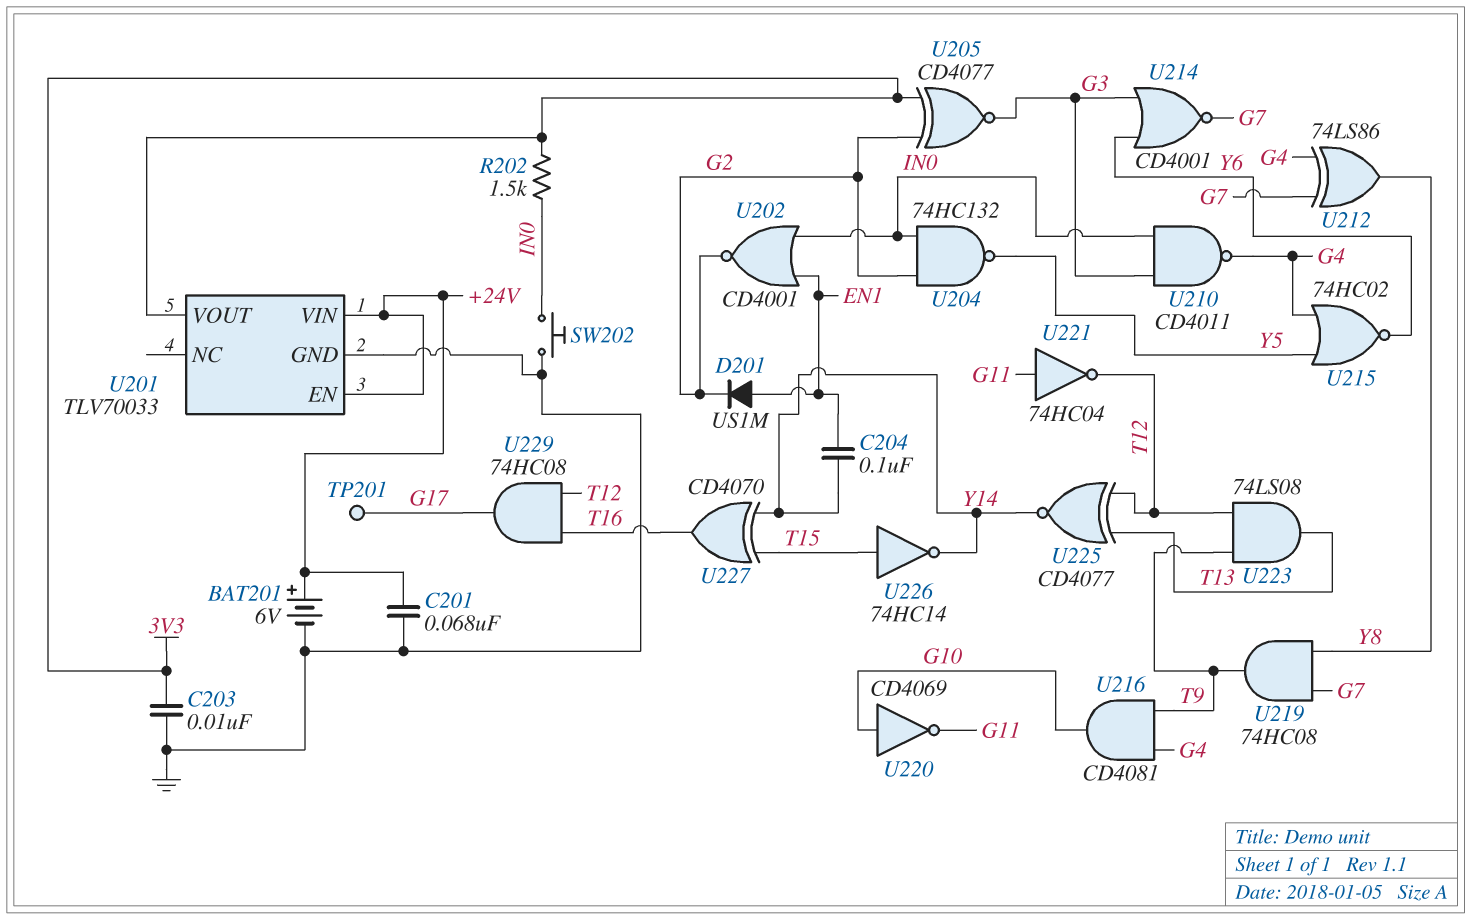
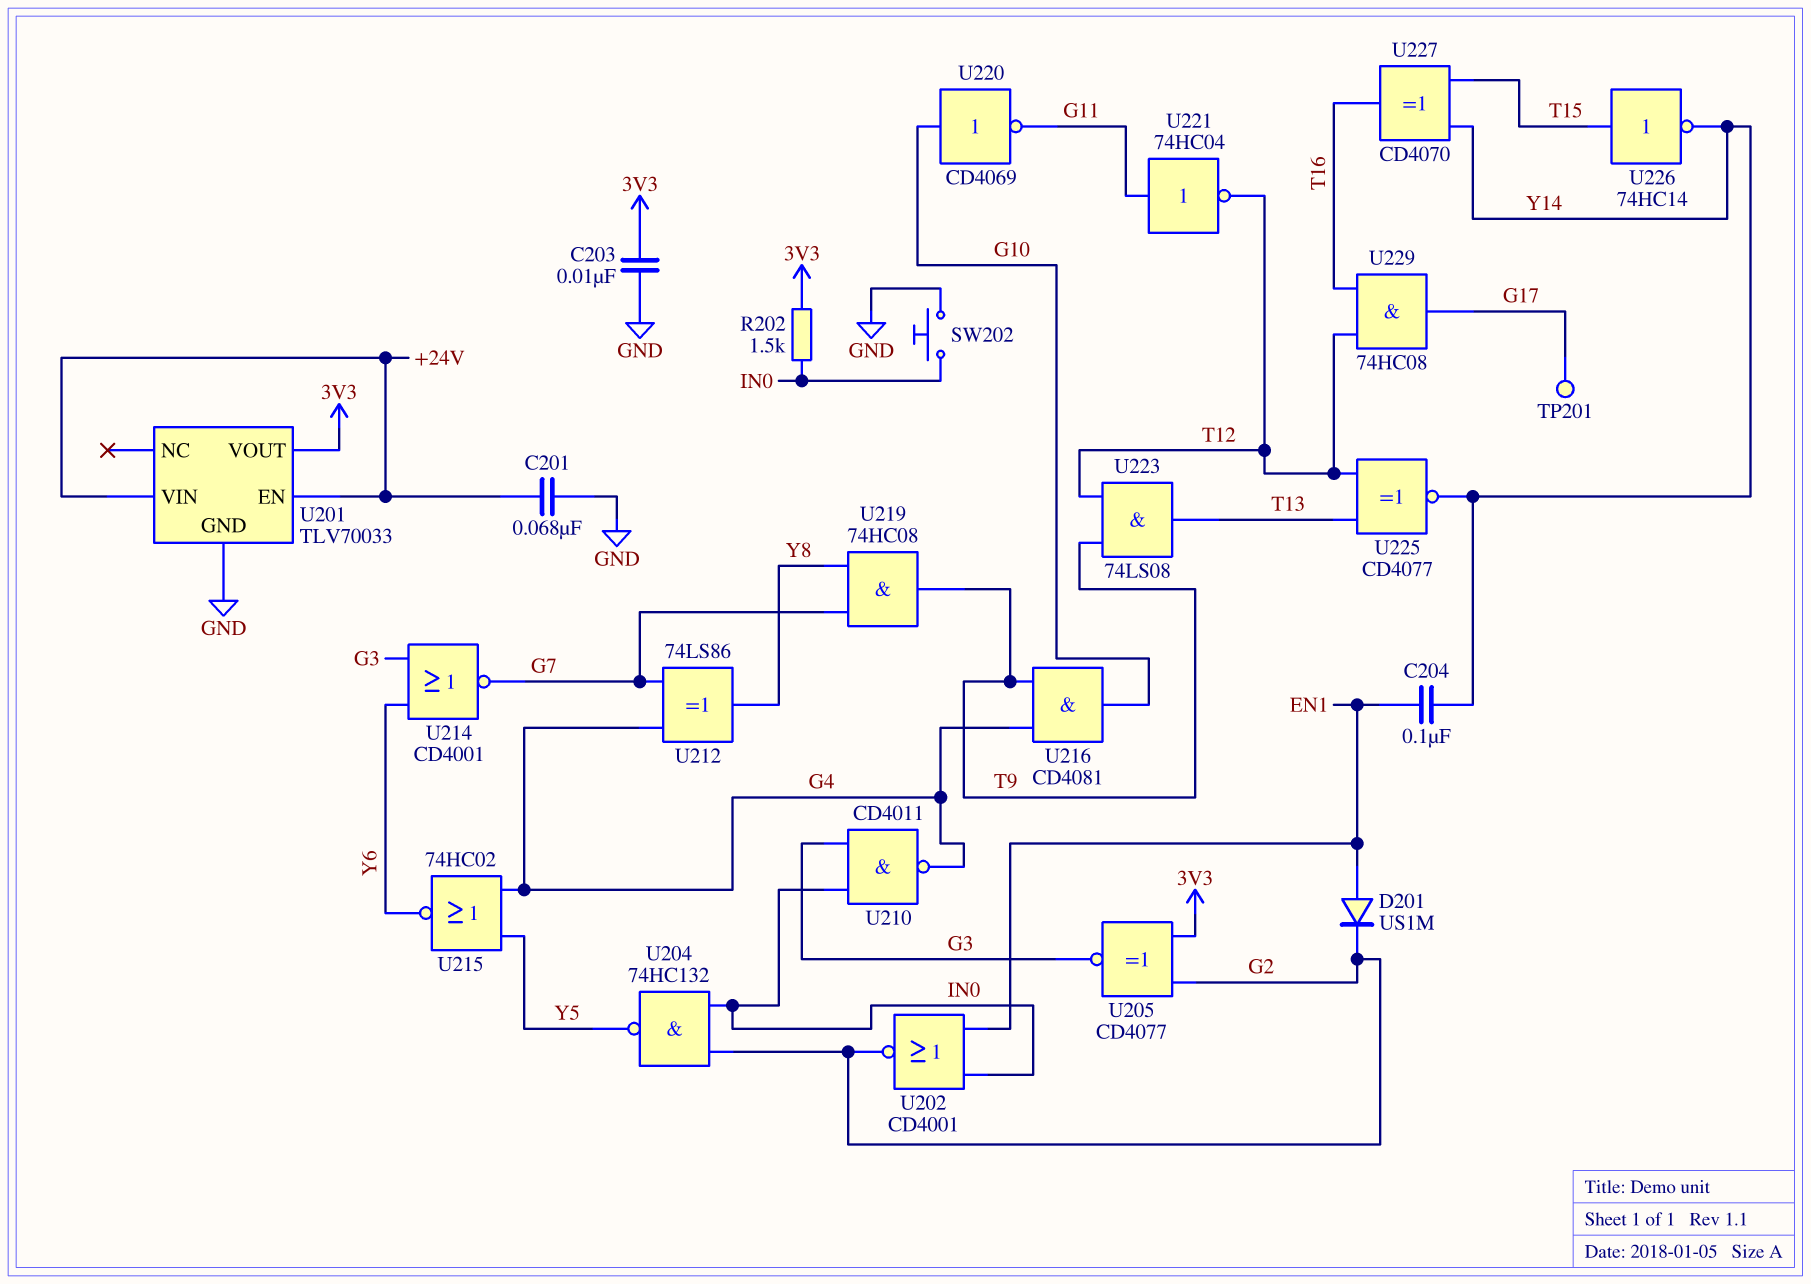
BAT201: 6V (plus +24V, minus GND) -> none

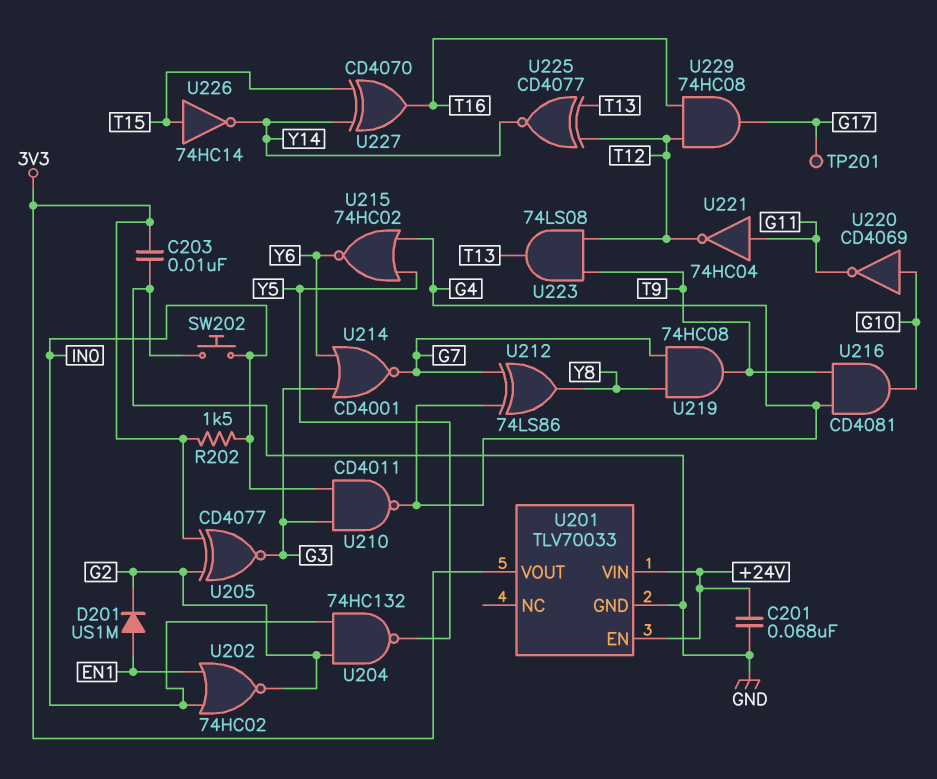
C204: 100nF (EN1, Y14) -> none
U202: NOR CD4001 (in EN1, in IN0, out G2) -> NOR 74HC02 (in EN1, in IN0, out G2)

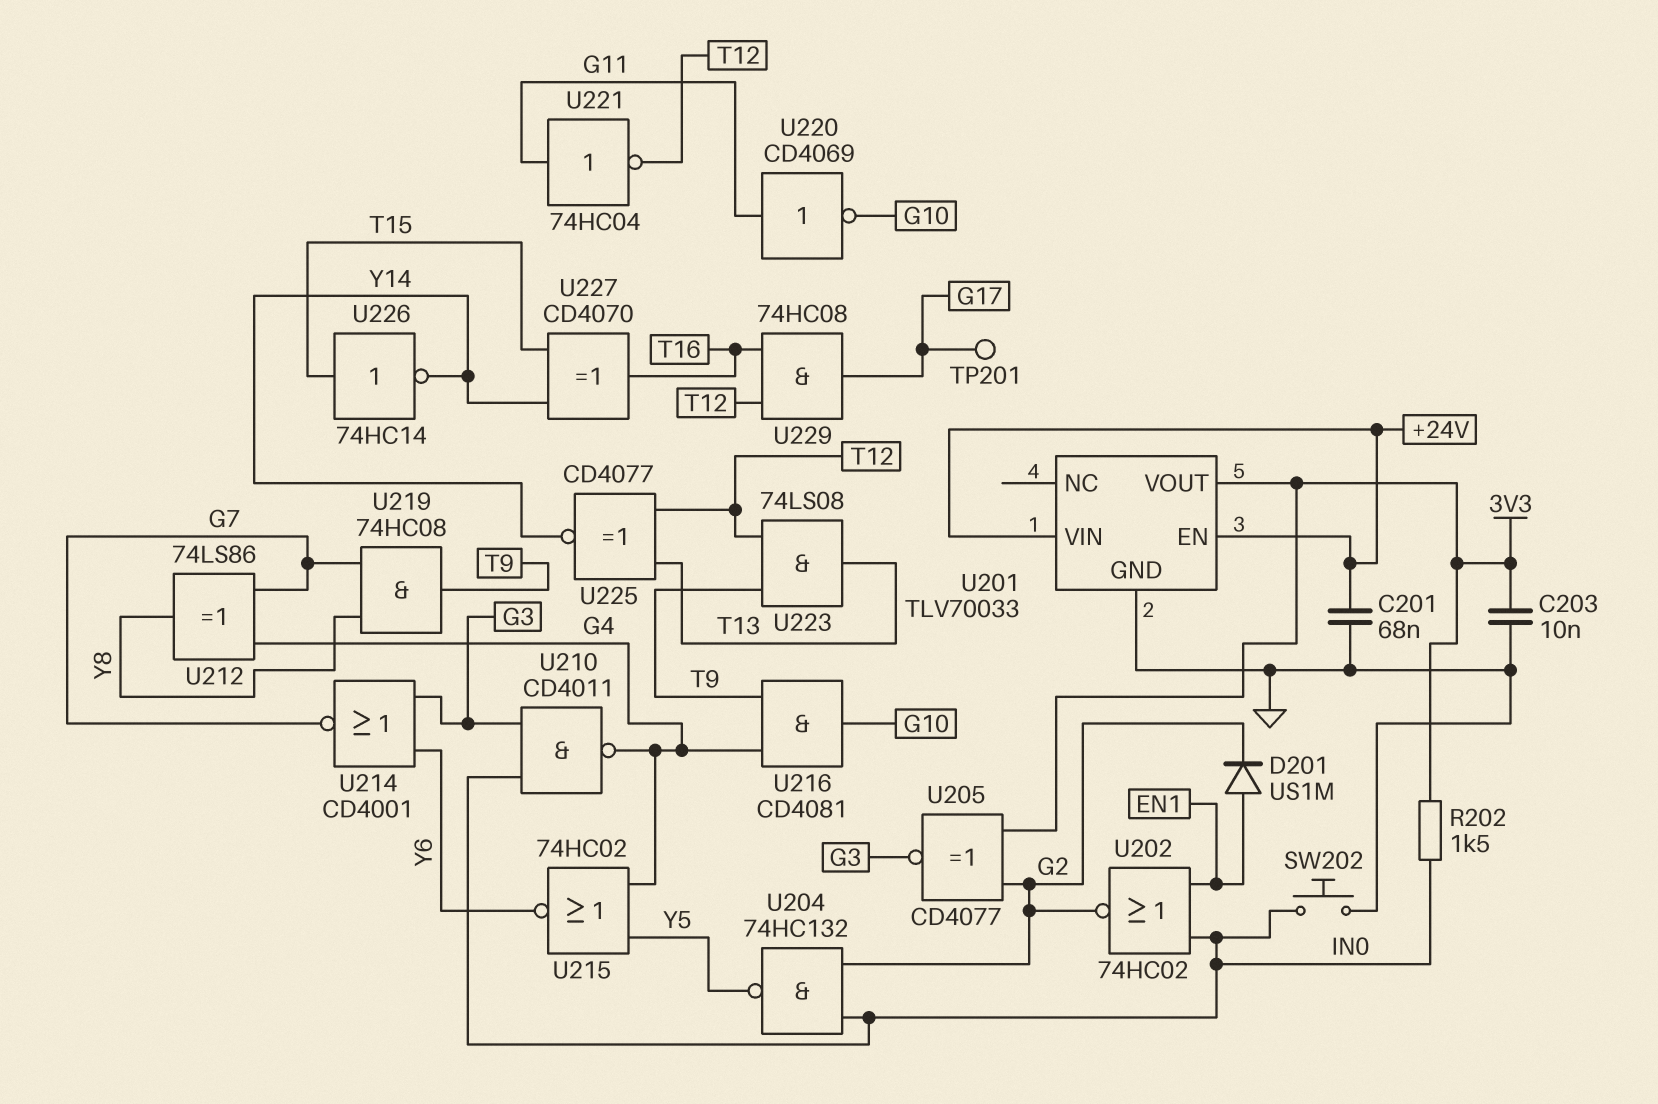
U220: NOT CD4069 (in G10, out G11) -> NOT CD4069 (in G11, out G10)

